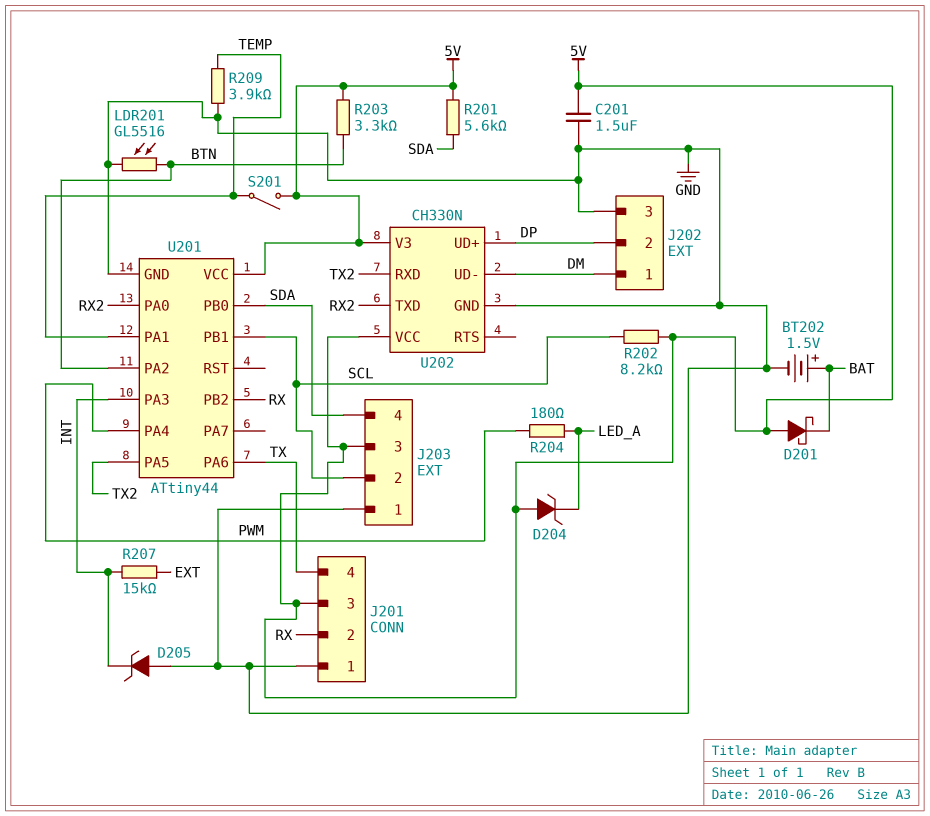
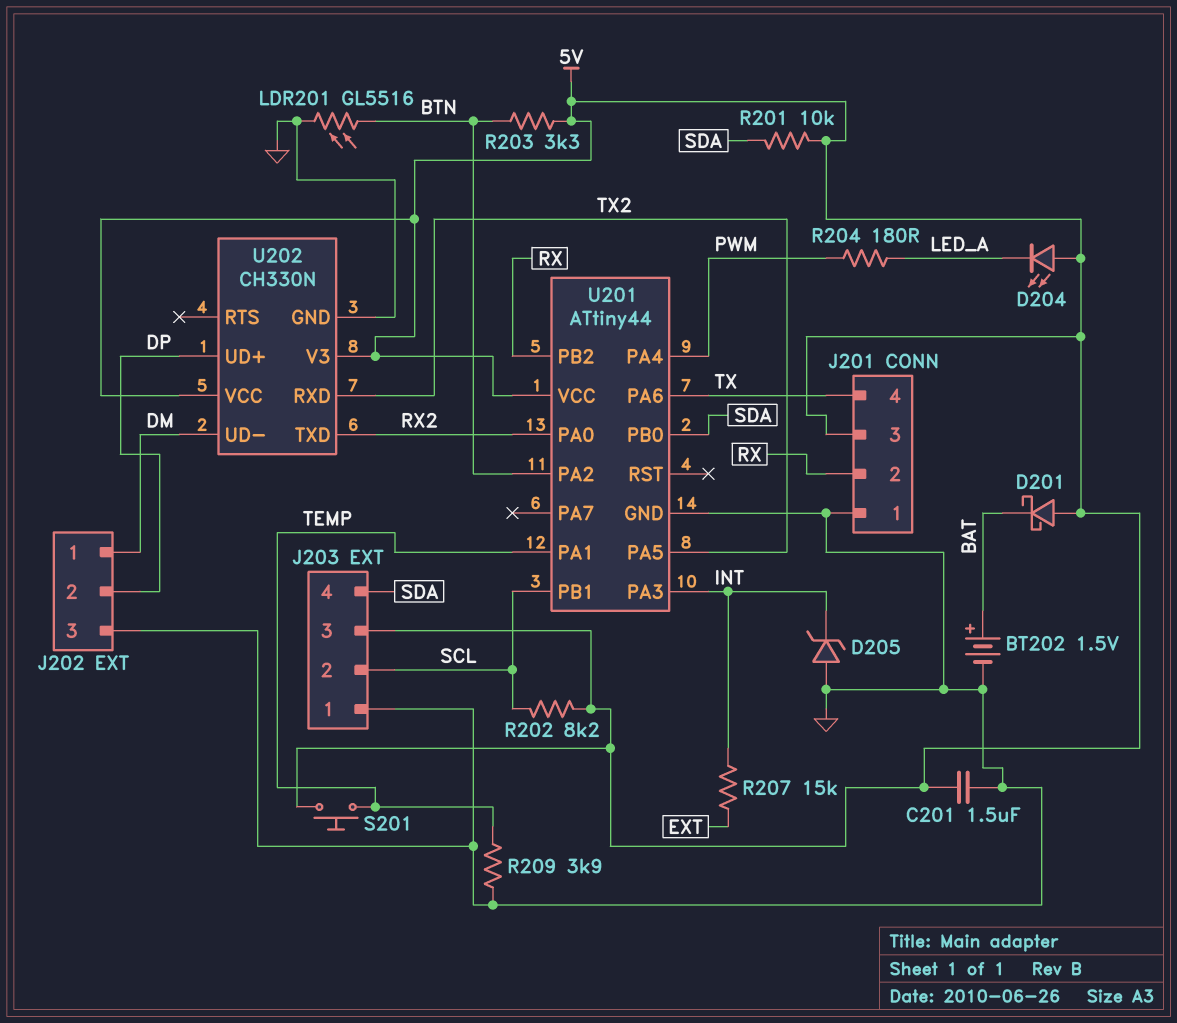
D204: zener (A 5V, K LED_A) -> LED (A 5V, K LED_A)
R201: 5.6k (5V, SDA) -> 10k (5V, SDA)
S201: switch (5V, TEMP) -> button (5V, TEMP)

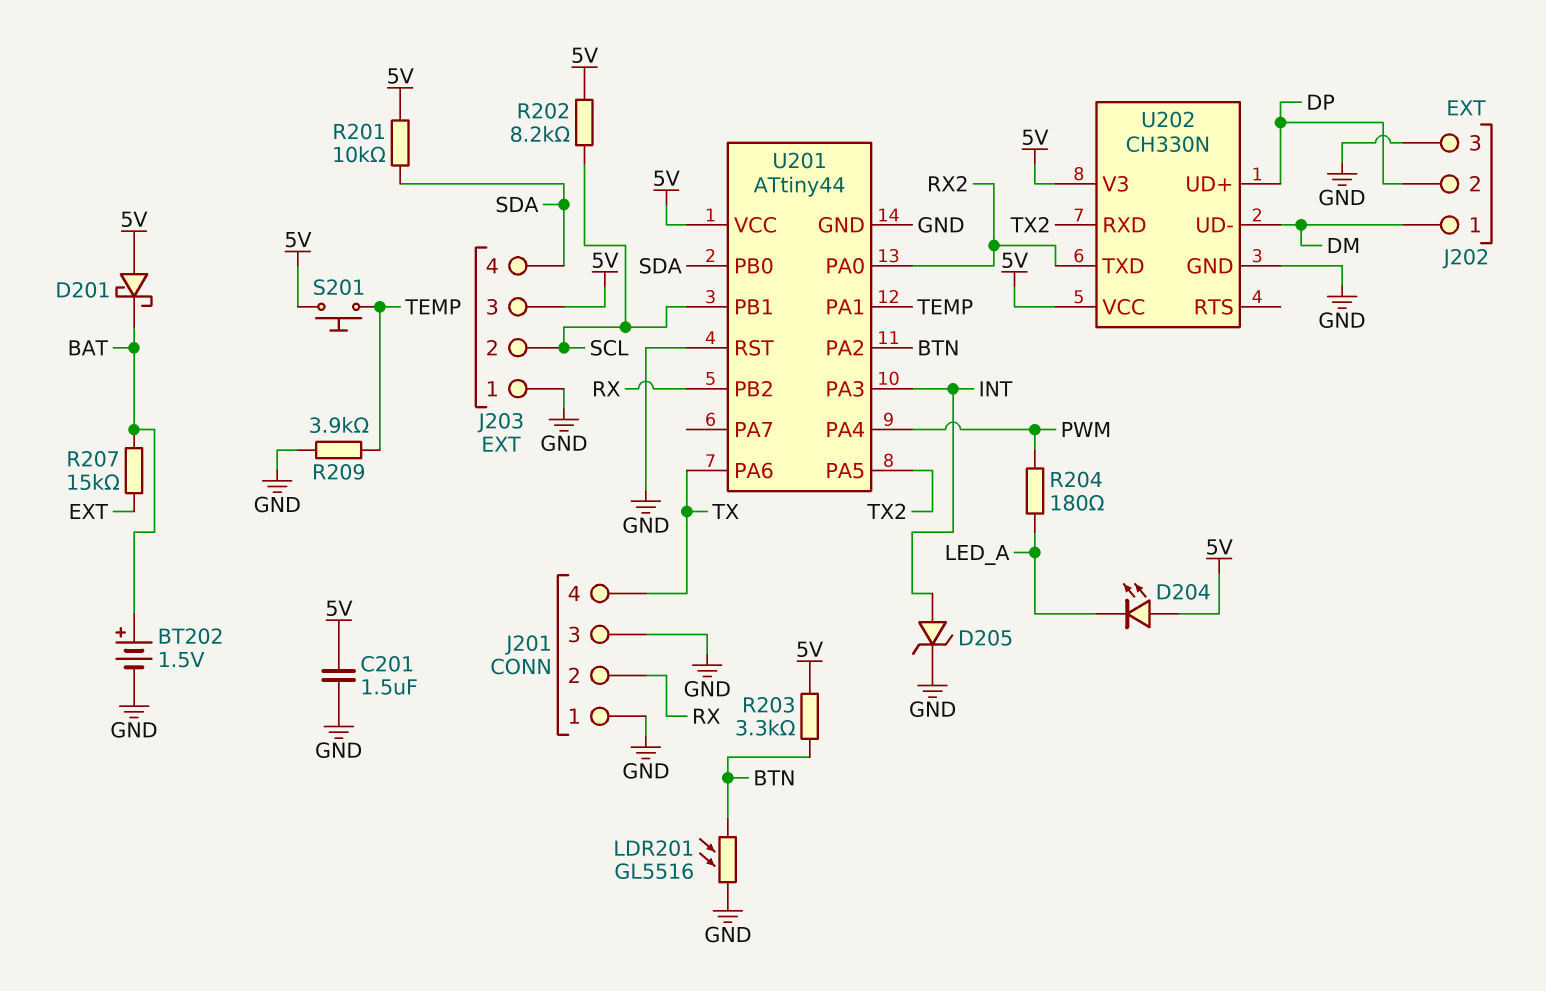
D205: zener (A GND, K INT) -> zener (A INT, K GND)
J201 pin 3: 5V -> GND
R207: 15k (EXT, INT) -> 15k (BAT, EXT)
U201 pin RST: none -> GND

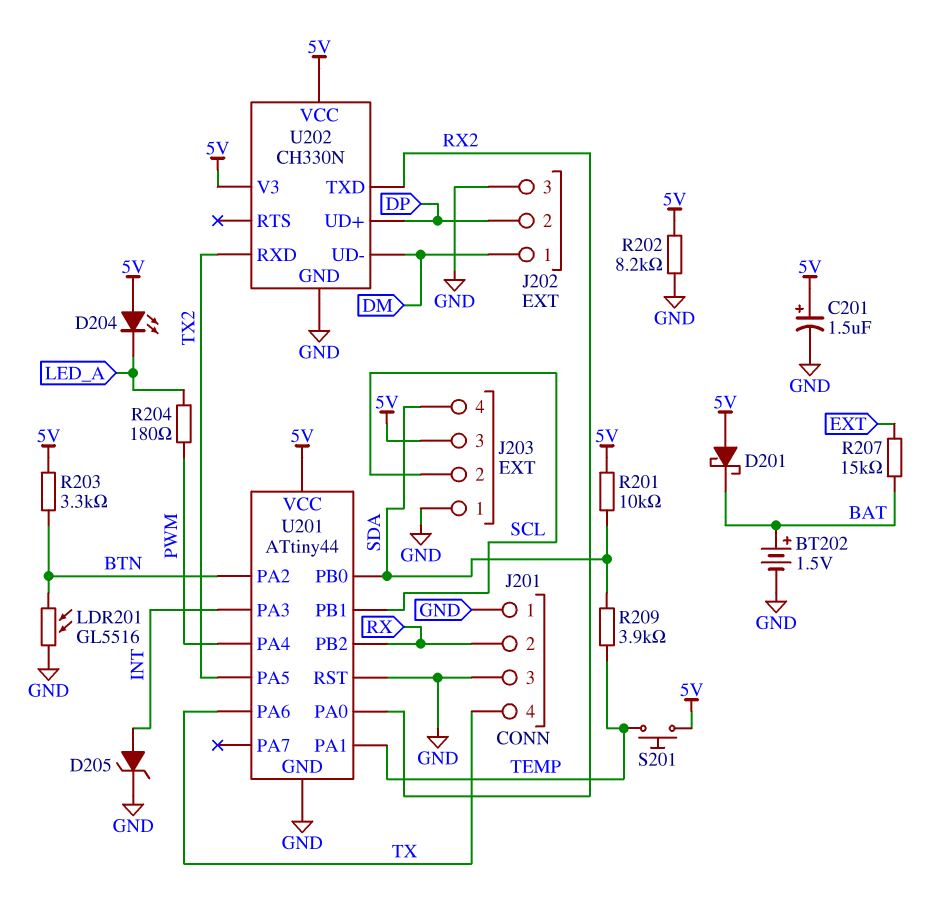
C201: 1.5uF (5V, GND) -> 1.5uF (plus 5V, minus GND)
R202: 8.2k (5V, SCL) -> 8.2k (5V, GND)
R209: 3.9k (GND, TEMP) -> 3.9k (SDA, TEMP)

